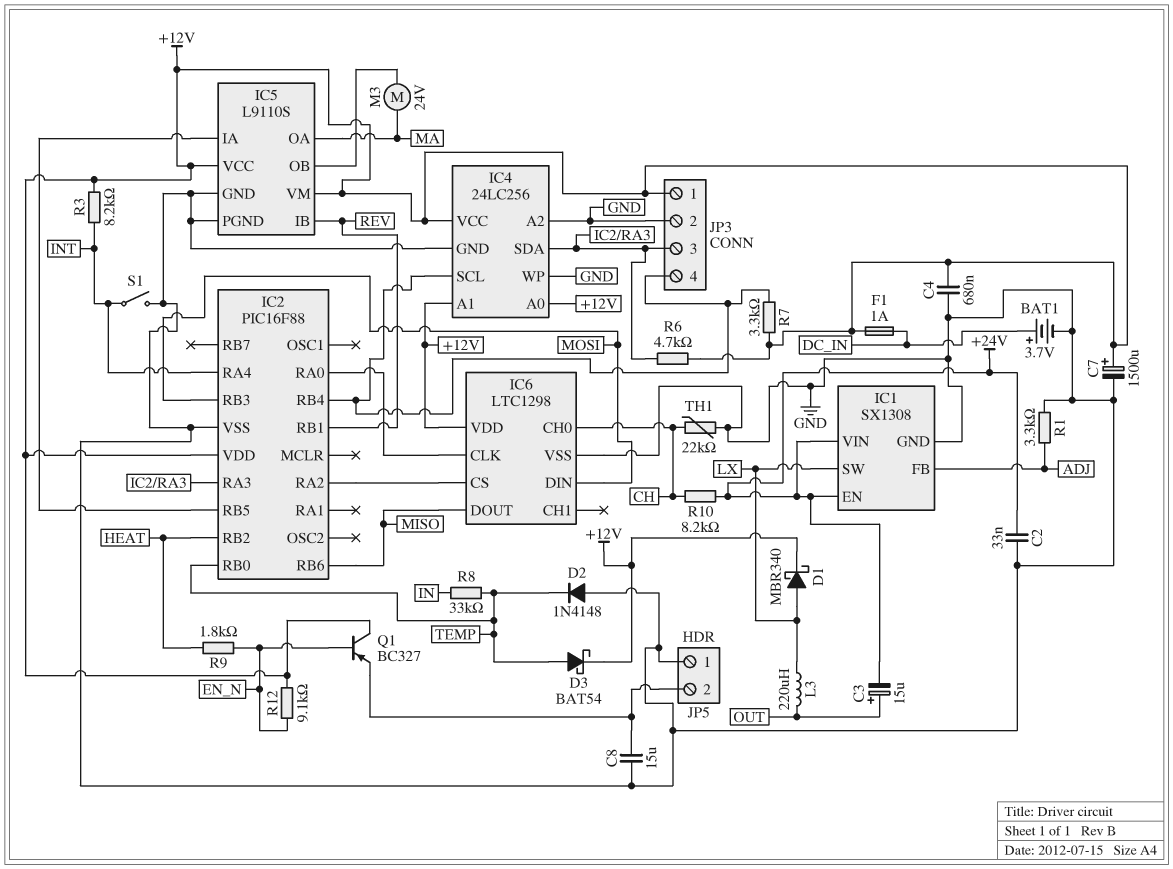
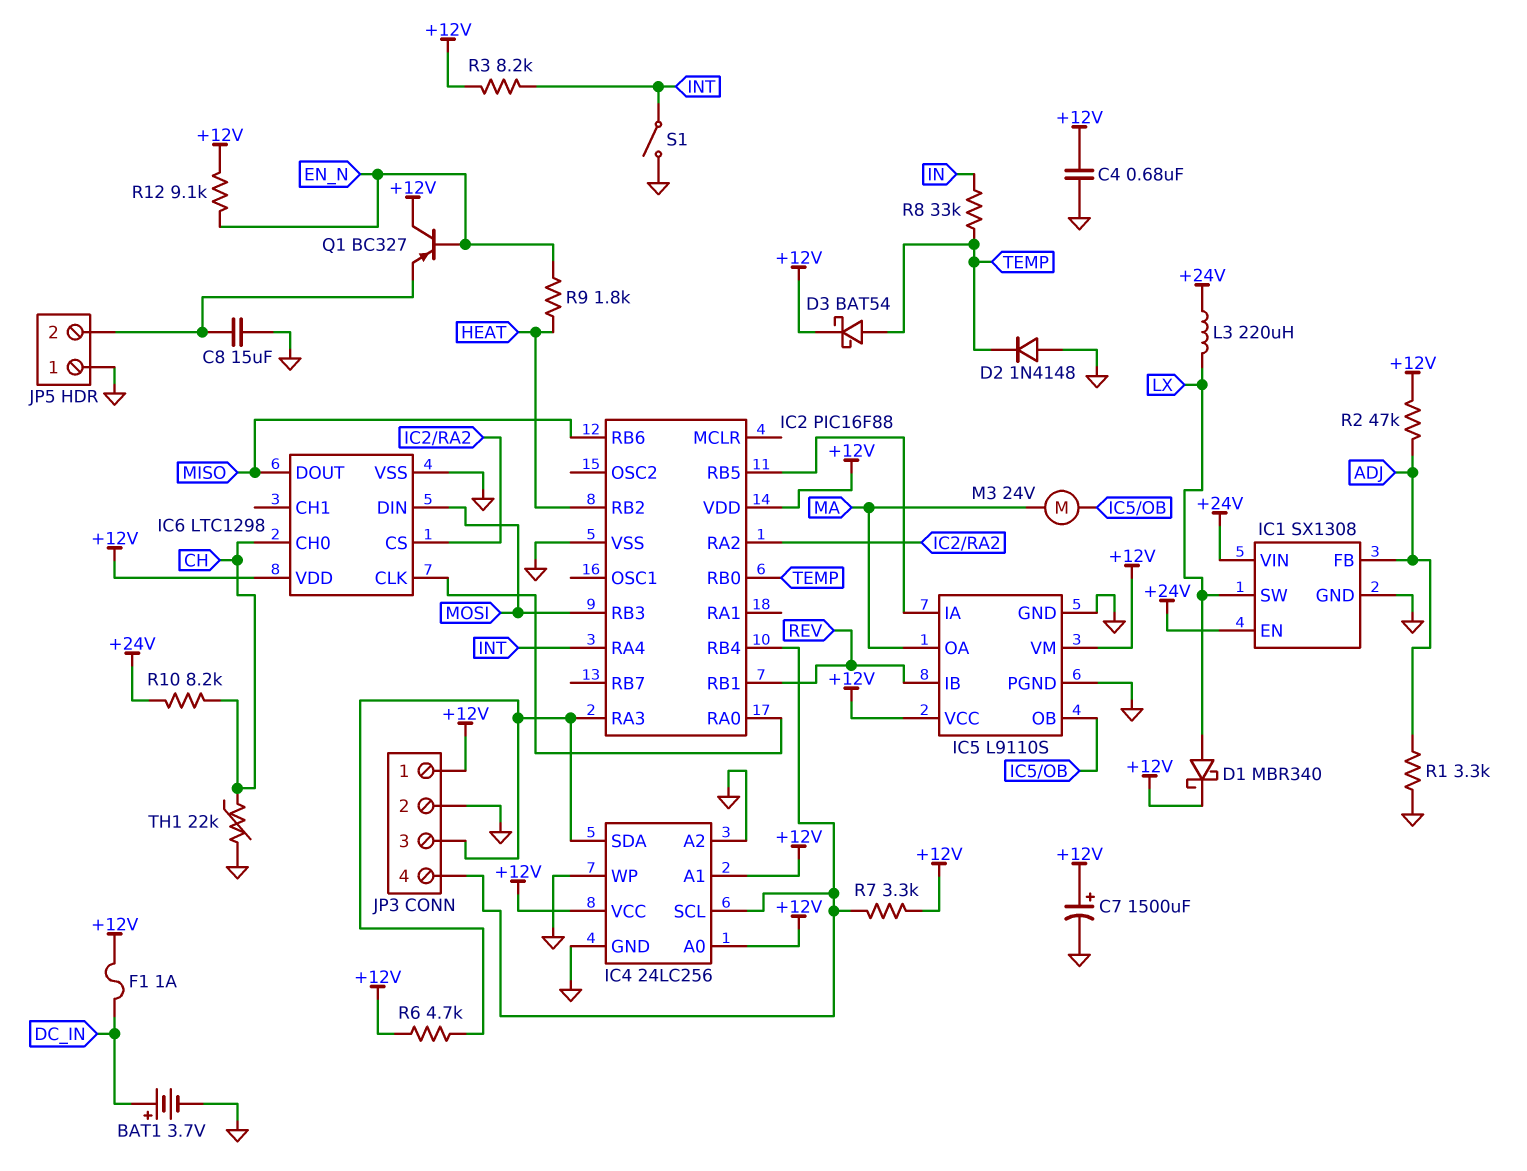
C2: 33nF (+24V, GND) -> none
C3: 15uF (plus OUT, minus +24V) -> none
L3: 220uH (LX, OUT) -> 220uH (+24V, LX)
R2: none -> 47k (+12V, ADJ)

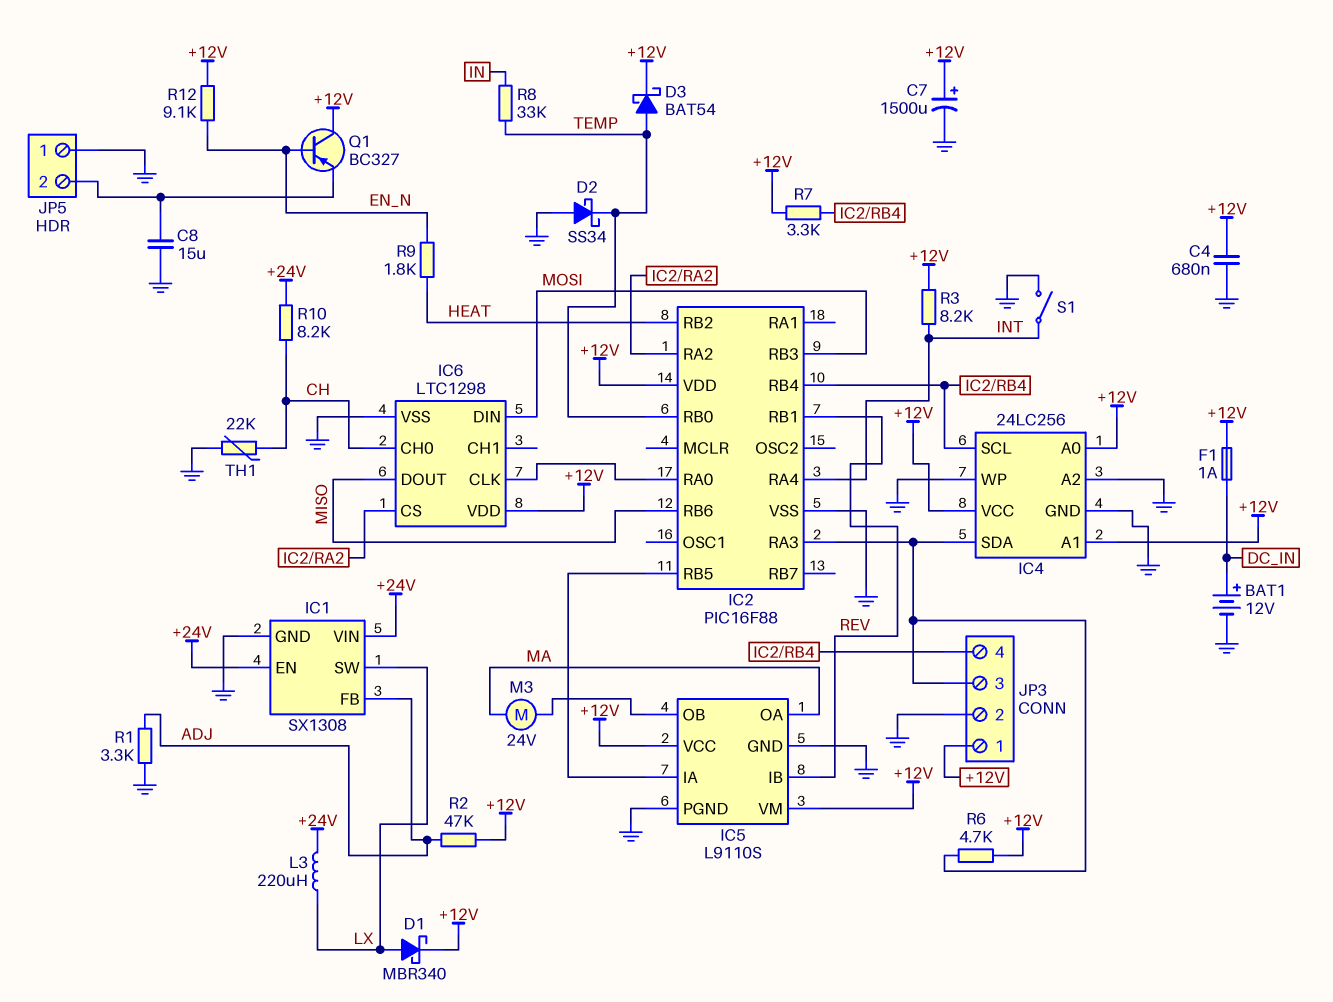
BAT1: 3.7V (plus DC_IN, minus GND) -> 12V (plus DC_IN, minus GND)
D2: diode 1N4148 (A GND, K TEMP) -> schottky SS34 (A GND, K TEMP)

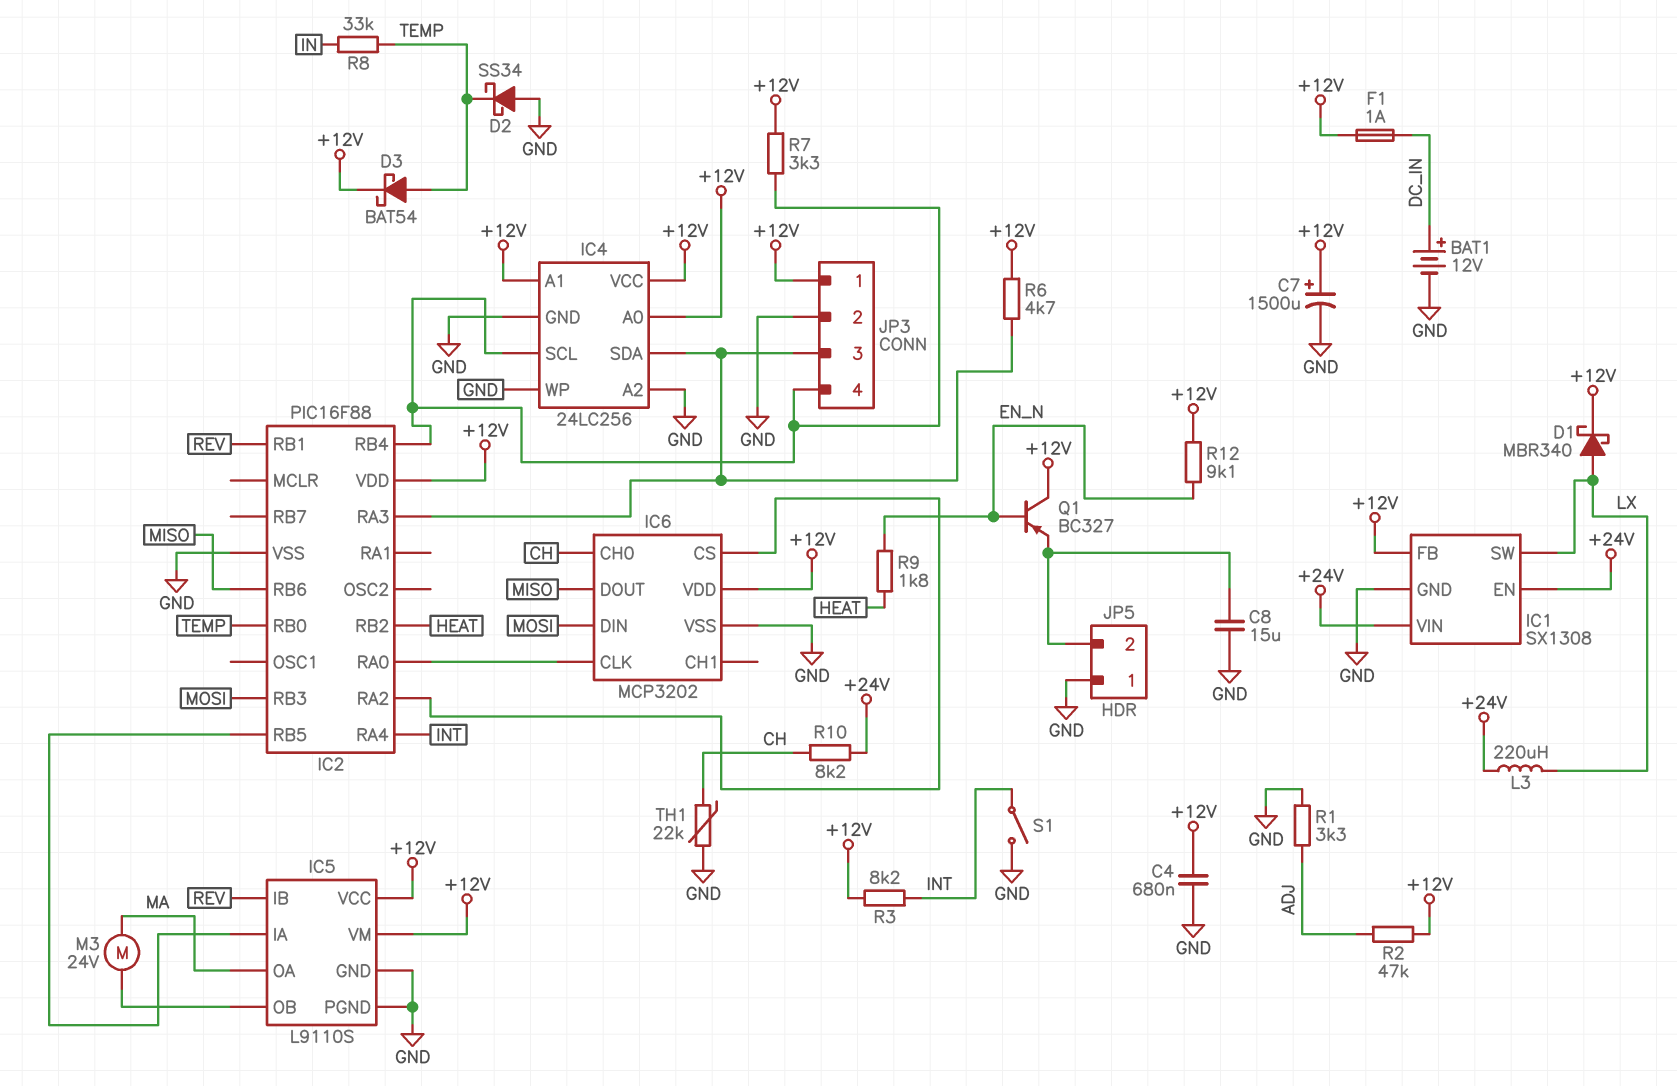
IC1 pin FB: ADJ -> +12V
IC6: LTC1298 -> MCP3202

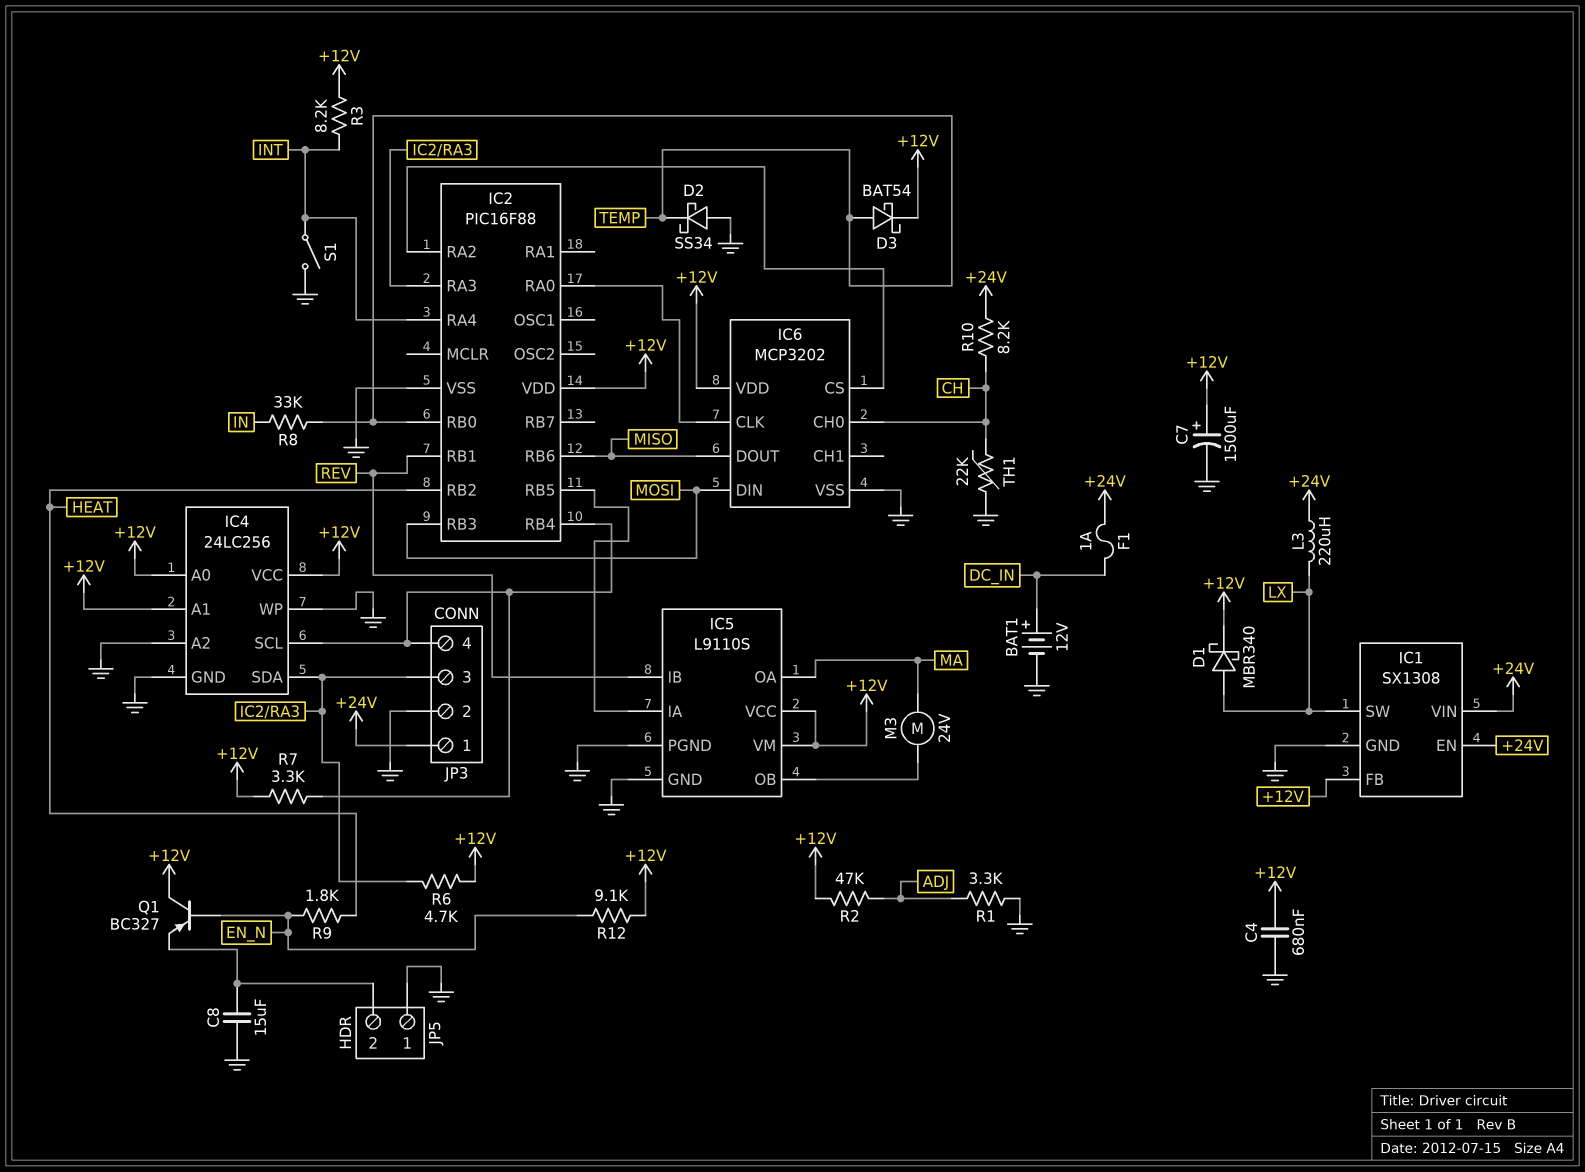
F1: 1A (+12V, DC_IN) -> 1A (+24V, DC_IN)
JP3 pin 1: +12V -> +24V

